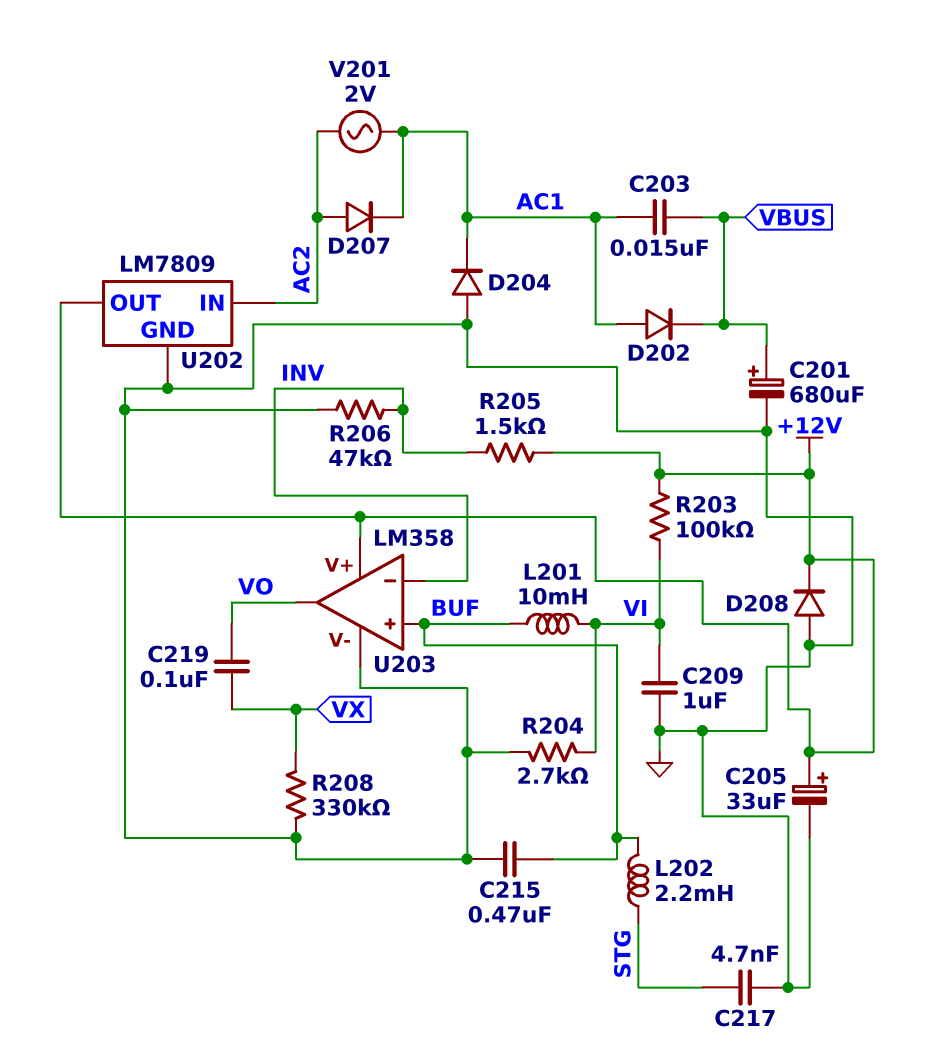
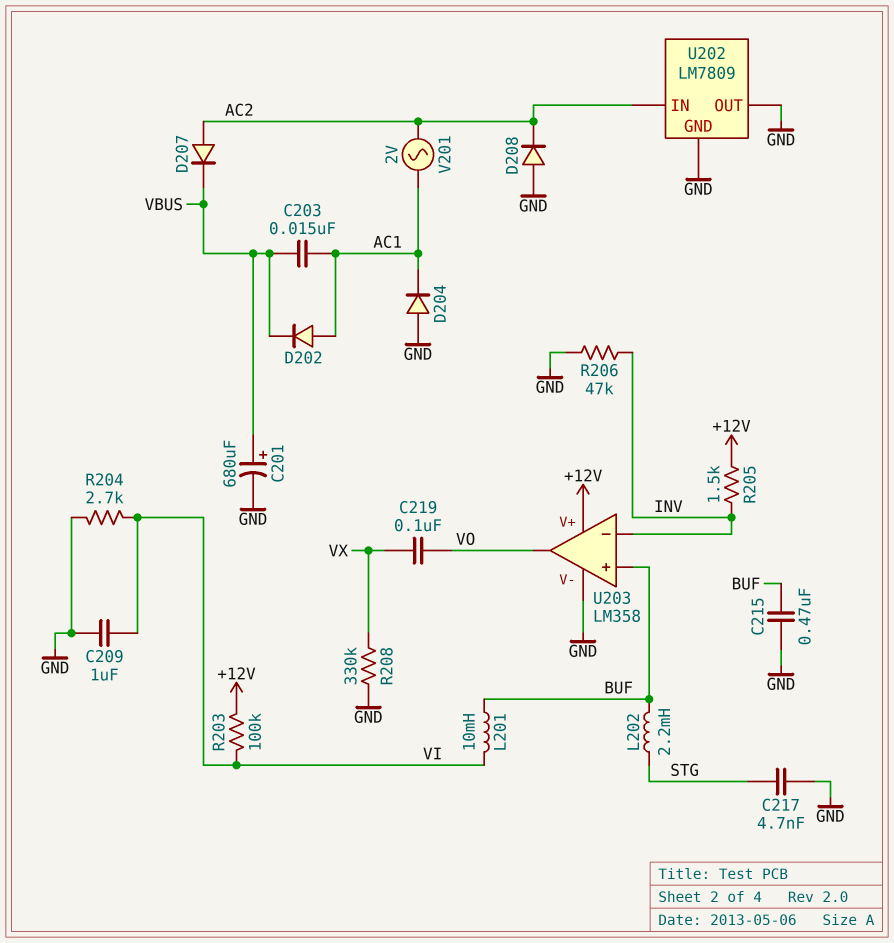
C205: 33uF (plus +12V, minus GND) -> none
D207: diode (A AC2, K AC1) -> diode (A AC2, K VBUS)
D208: diode (A GND, K +12V) -> diode (A GND, K AC2)
U202 pin OUT: +12V -> GND

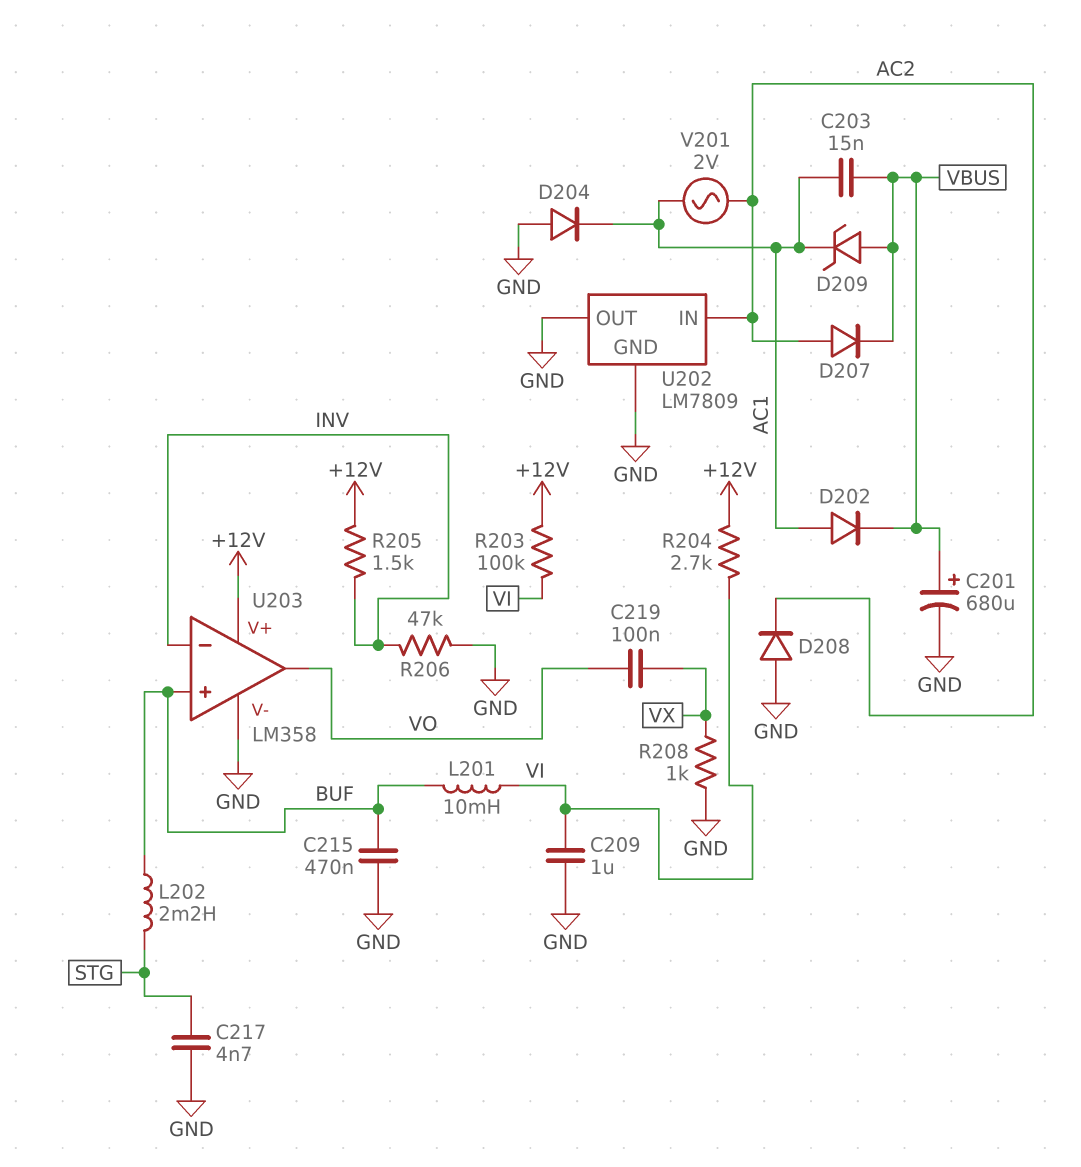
D209: none -> zener (A VBUS, K AC1)
R204: 2.7k (GND, VI) -> 2.7k (+12V, VI)
R208: 330k (GND, VX) -> 1k (GND, VX)

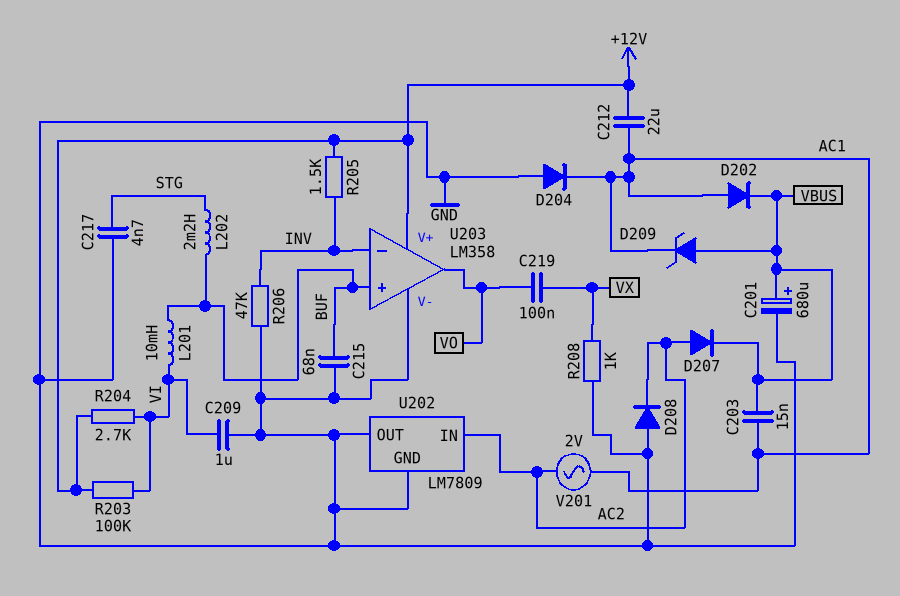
C212: none -> 22uF (+12V, AC1)
C215: 470nF (BUF, GND) -> 68nF (BUF, GND)

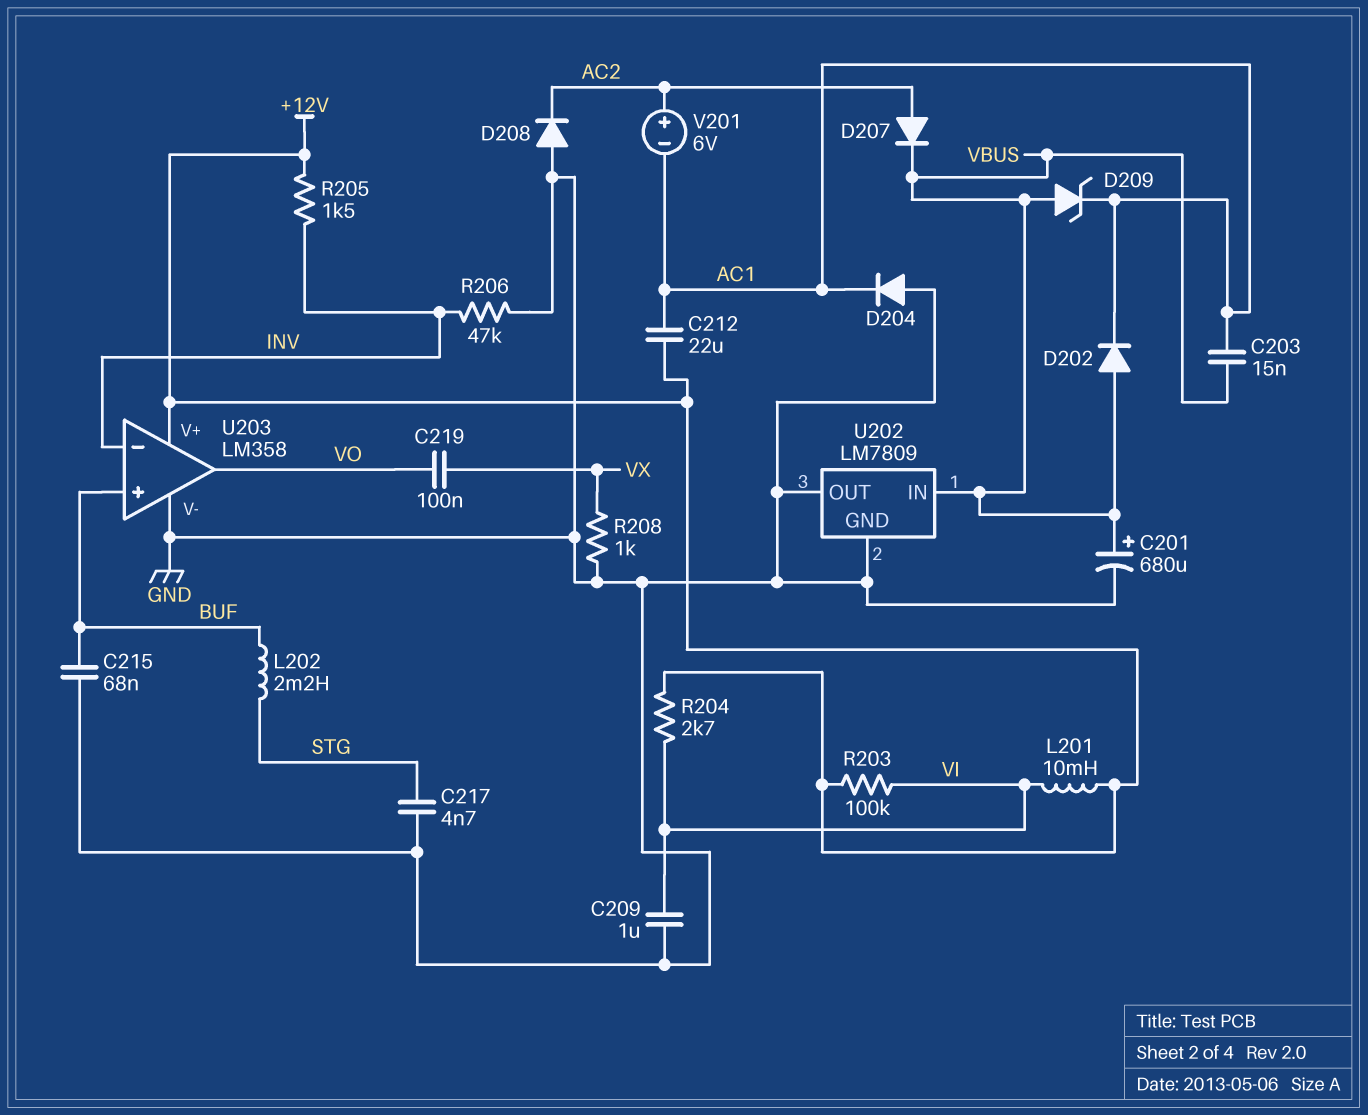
D202: diode (A AC1, K VBUS) -> diode (A VBUS, K AC1)
L201: 10mH (BUF, VI) -> 10mH (+12V, VI)
U202 pin IN: AC2 -> VBUS
V201: AC 2V (AC1, AC2) -> 6V (plus AC2, minus AC1)

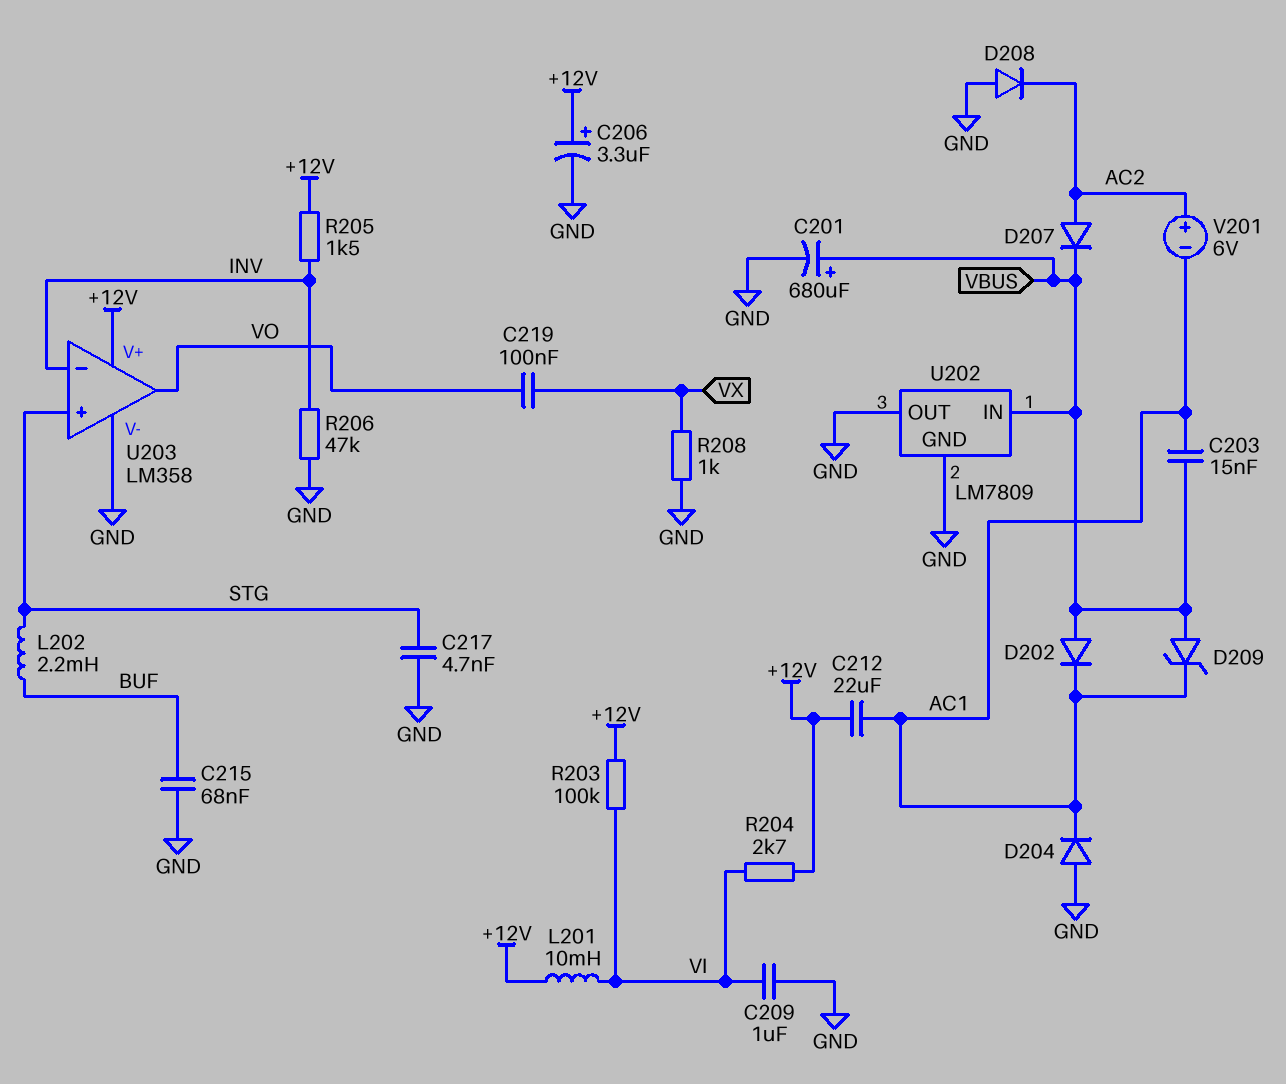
C206: none -> 3.3uF (plus +12V, minus GND)
U203 pin in+: BUF -> STG

